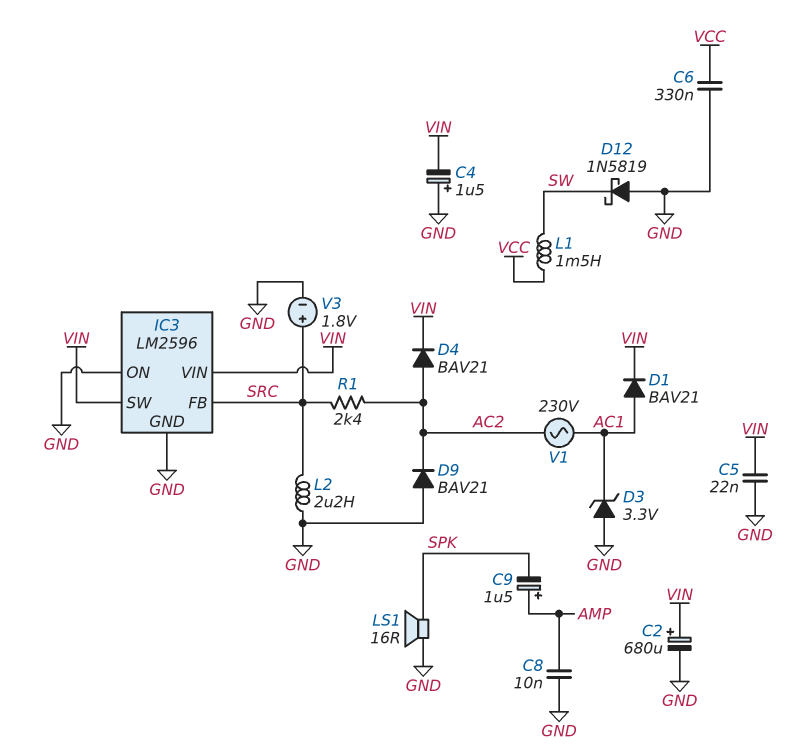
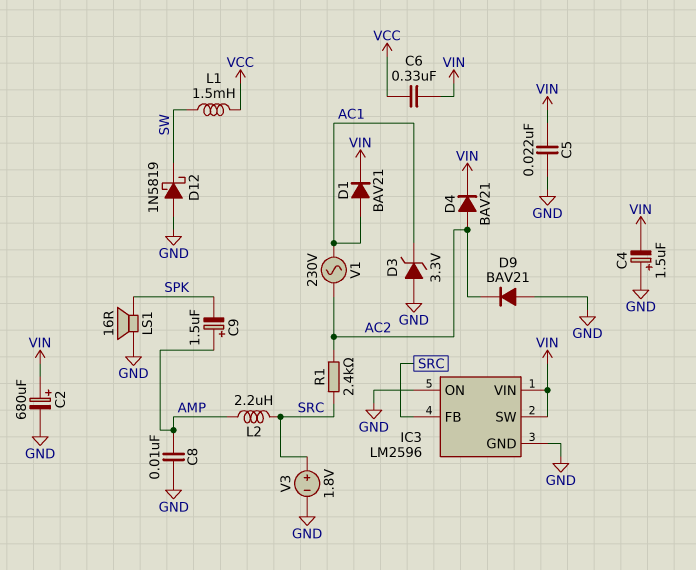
C6: 330nF (GND, VCC) -> 330nF (VCC, VIN)
L2: 2.2uH (GND, SRC) -> 2.2uH (AMP, SRC)

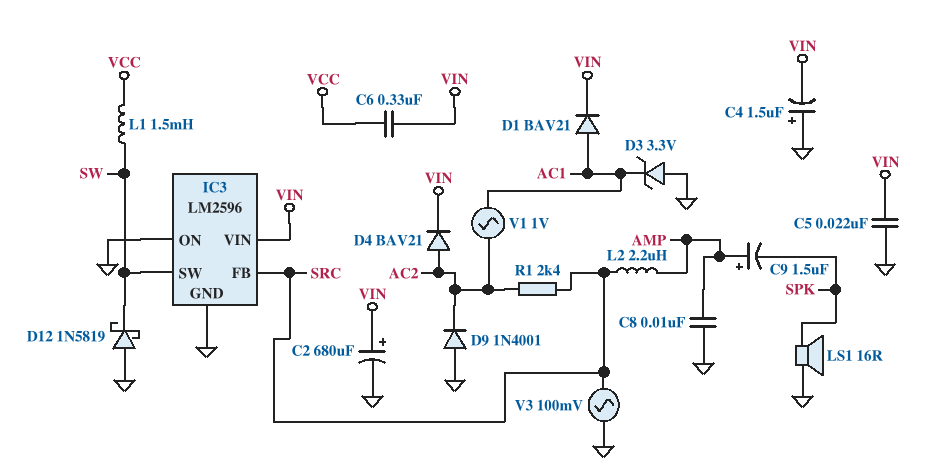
D9: diode BAV21 (A GND, K AC2) -> diode 1N4001 (A GND, K AC2)
IC3 pin SW: VIN -> SW
V1: AC 230V (AC1, AC2) -> AC 1V (AC1, AC2)
V3: 1.8V (plus SRC, minus GND) -> AC 100mV (GND, SRC)

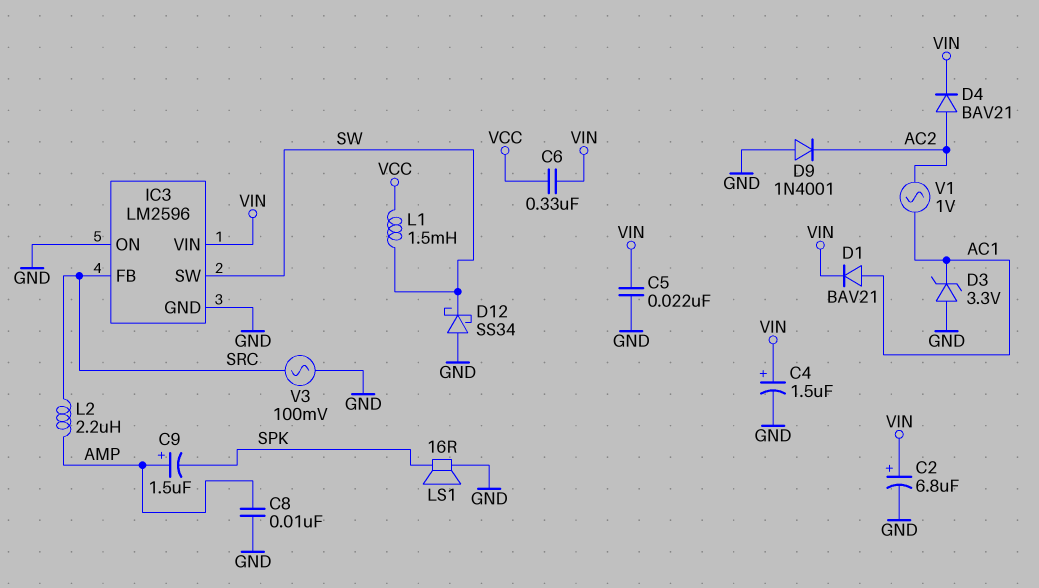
C2: 680uF (plus VIN, minus GND) -> 6.8uF (plus VIN, minus GND)
C4: 1.5uF (plus GND, minus VIN) -> 1.5uF (plus VIN, minus GND)
D12: schottky 1N5819 (A GND, K SW) -> schottky SS34 (A GND, K SW)
R1: 2.4k (AC2, SRC) -> none

